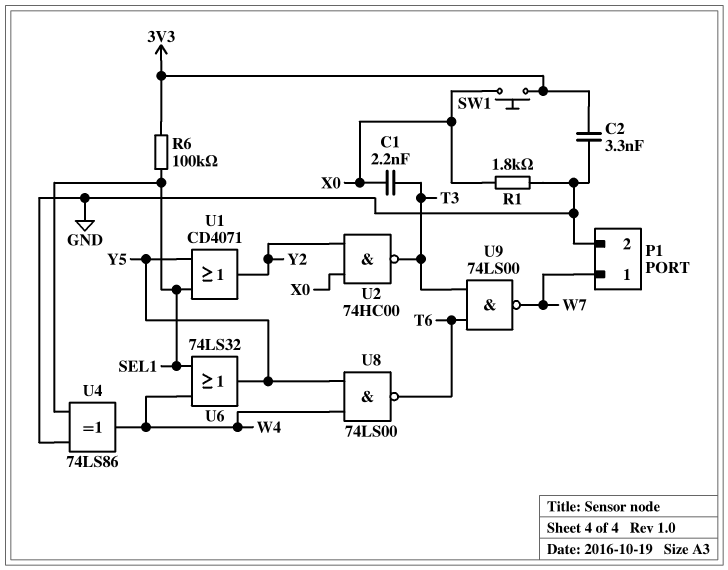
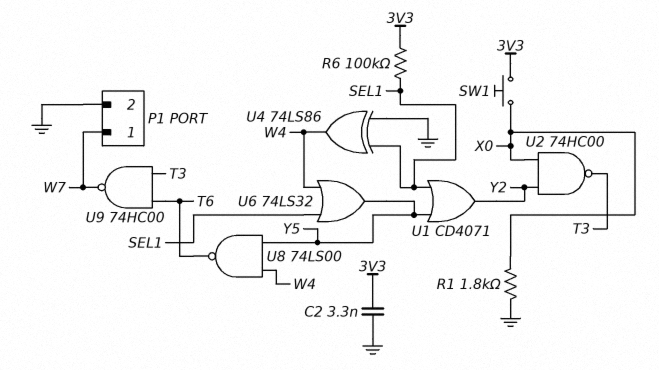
C1: 2.2nF (T3, X0) -> none
U9: NAND 74LS00 (in T3, in T6, out W7) -> NAND 74HC00 (in T3, in T6, out W7)

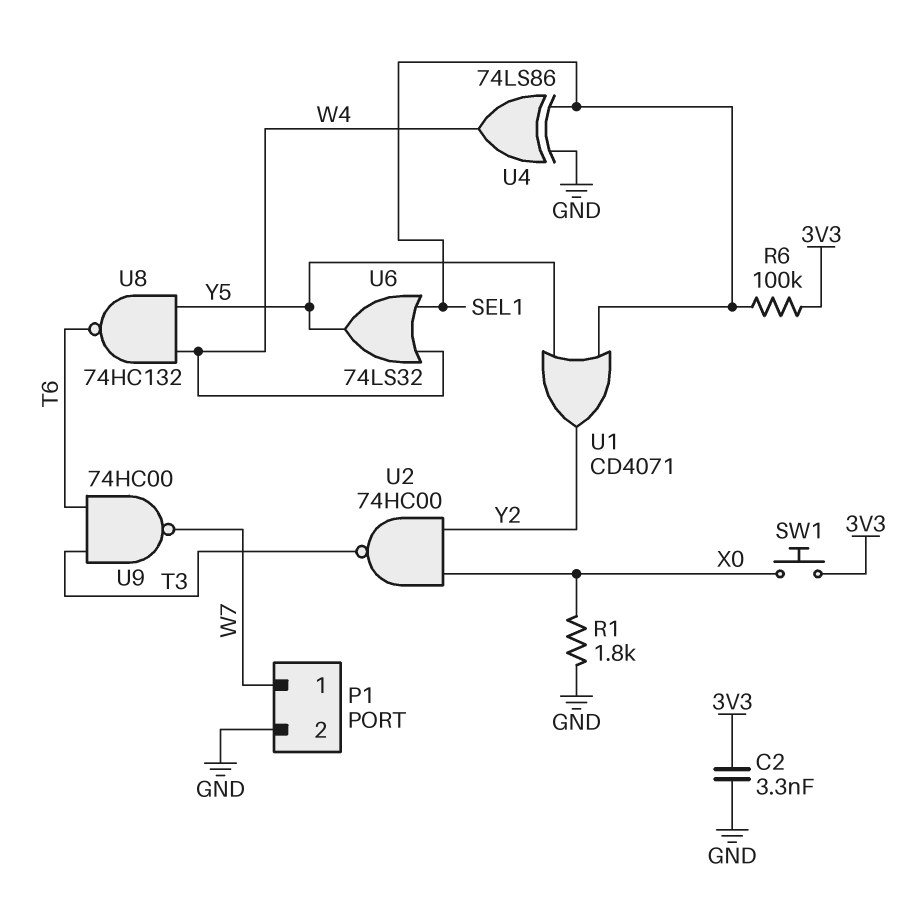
U8: NAND 74LS00 (in W4, in Y5, out T6) -> NAND 74HC132 (in W4, in Y5, out T6)

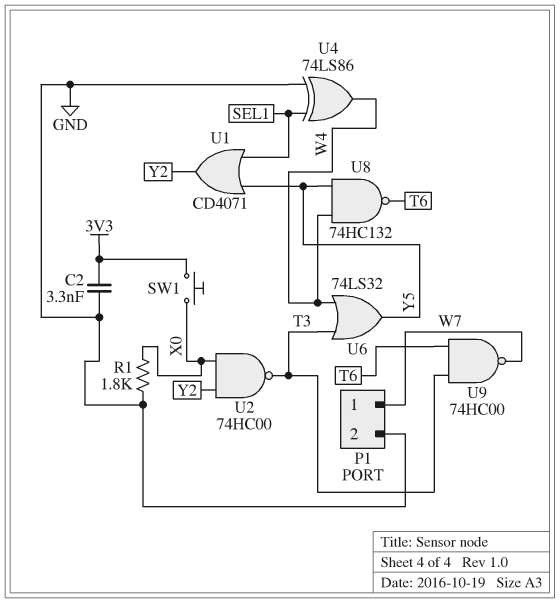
R6: 100k (3V3, SEL1) -> none
U6: OR 74LS32 (in SEL1, in W4, out Y5) -> OR 74LS32 (in T3, in W4, out Y5)

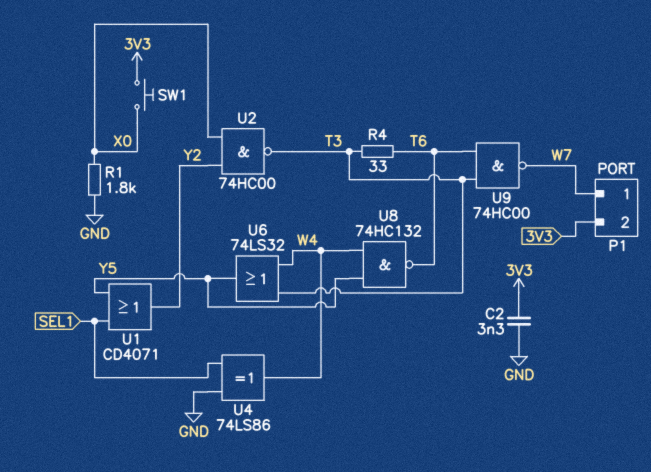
P1 pin 2: GND -> 3V3
R4: none -> 33 (T3, T6)

